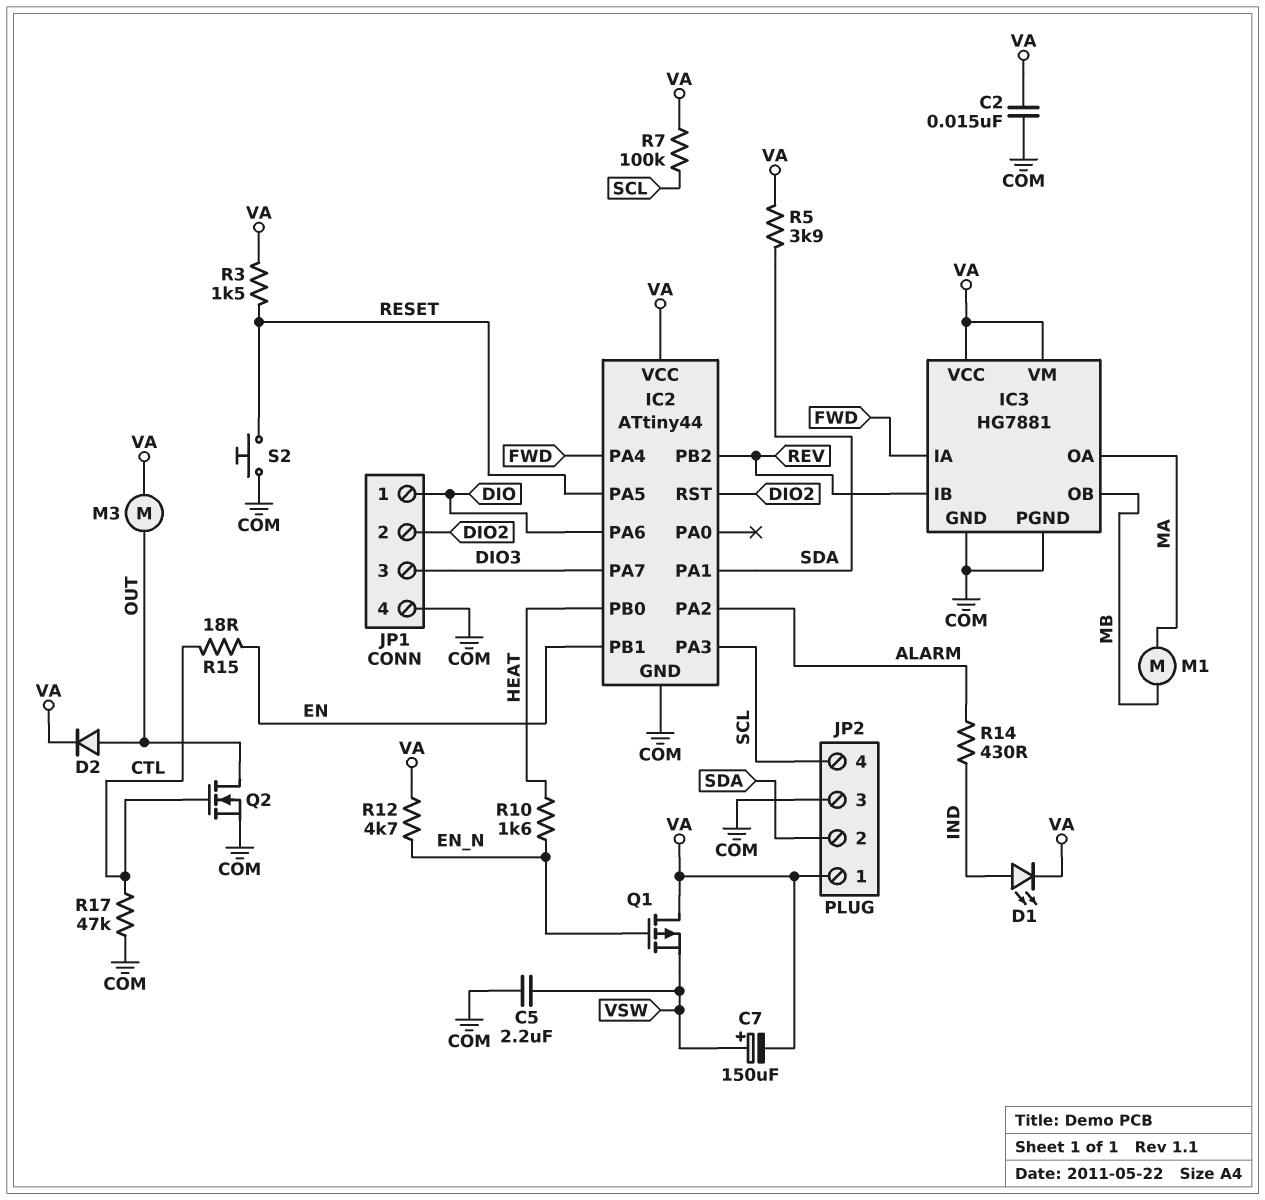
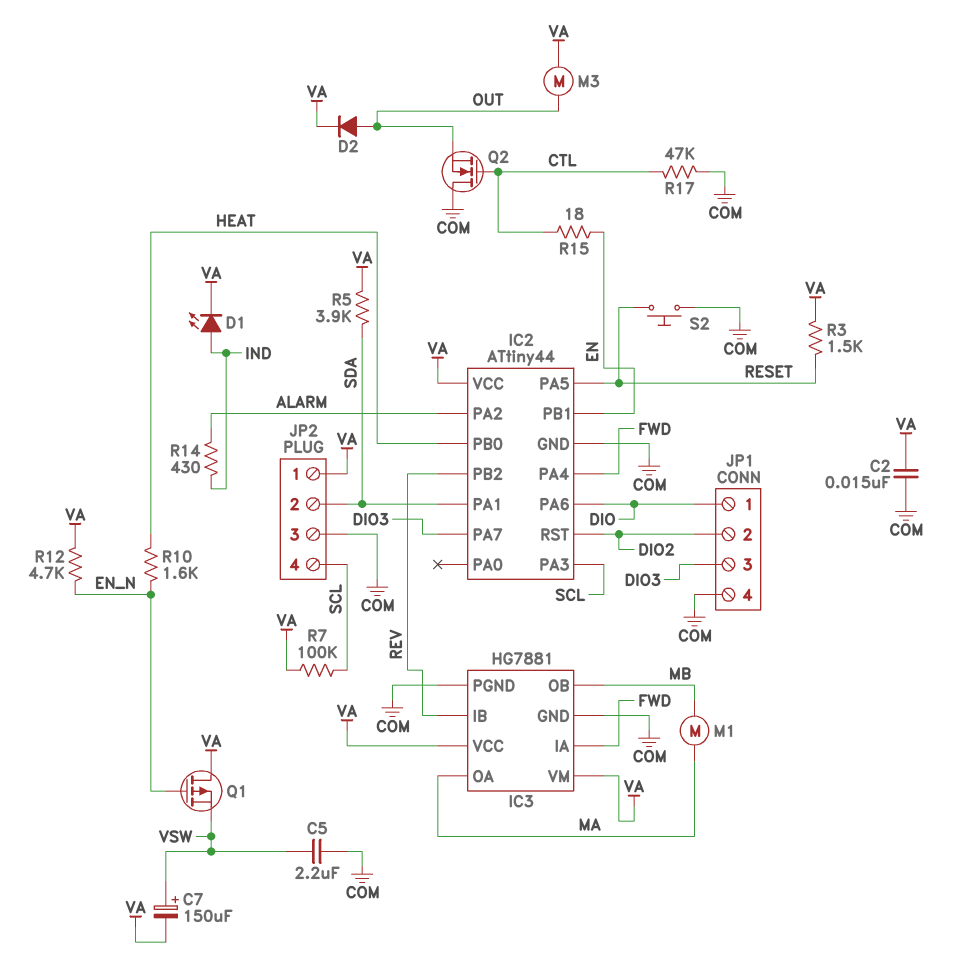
Q2: NMOS (G CTL, D OUT, S COM) -> NMOS (G CTL, D COM, S OUT)

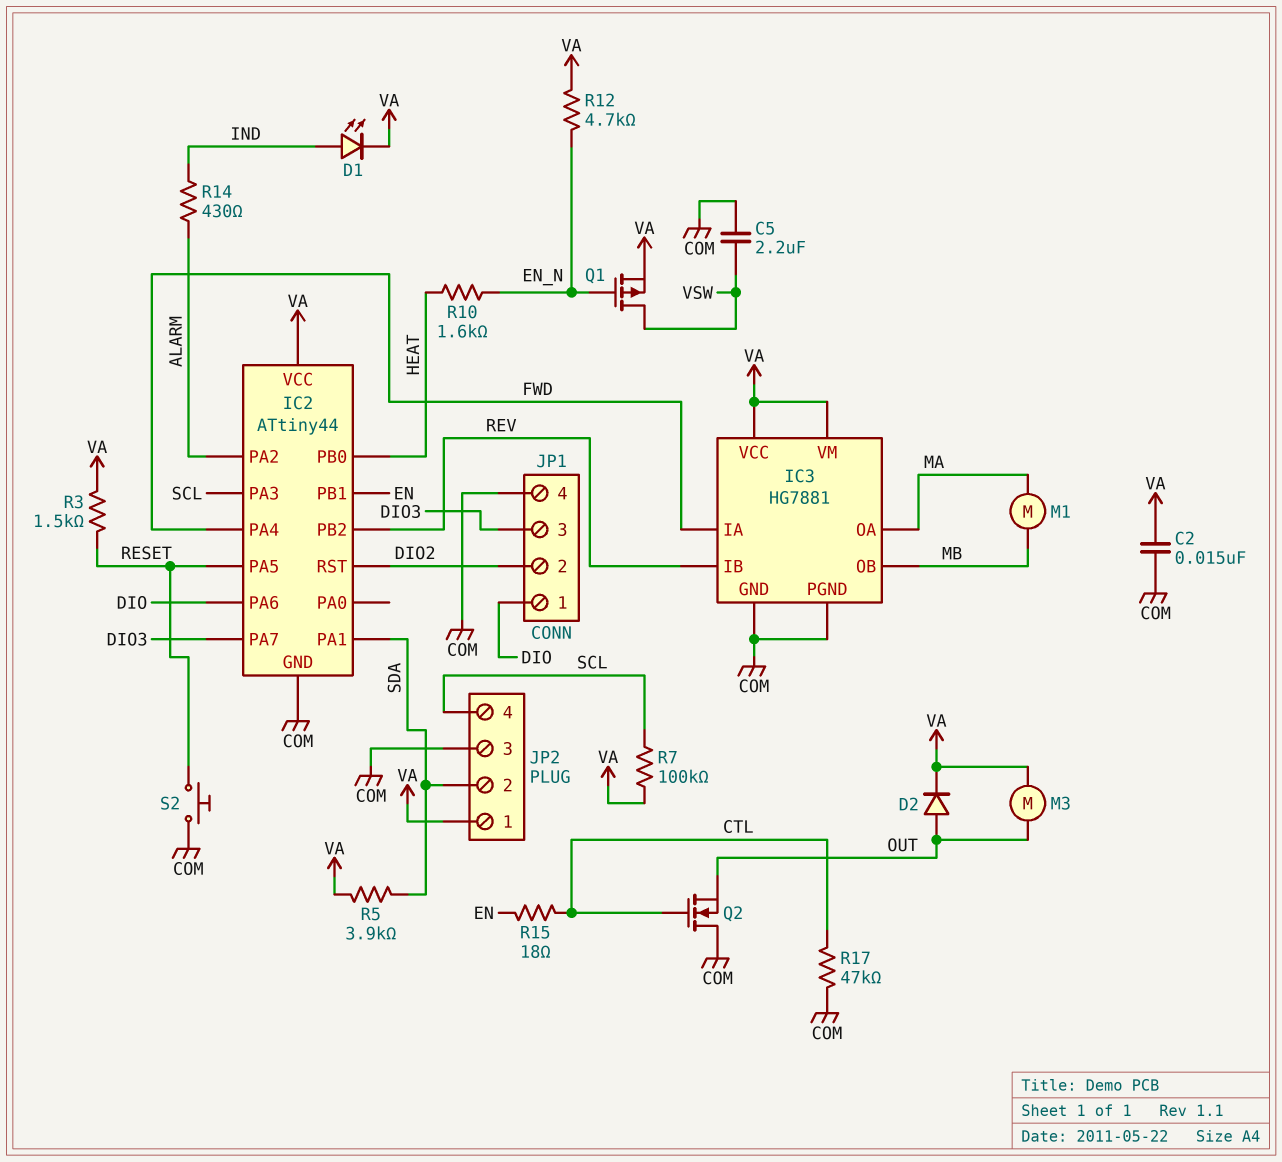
C7: 150uF (plus VSW, minus VA) -> none
Q1: PMOS (G EN_N, D VA, S VSW) -> PMOS (G EN_N, D VSW, S VA)

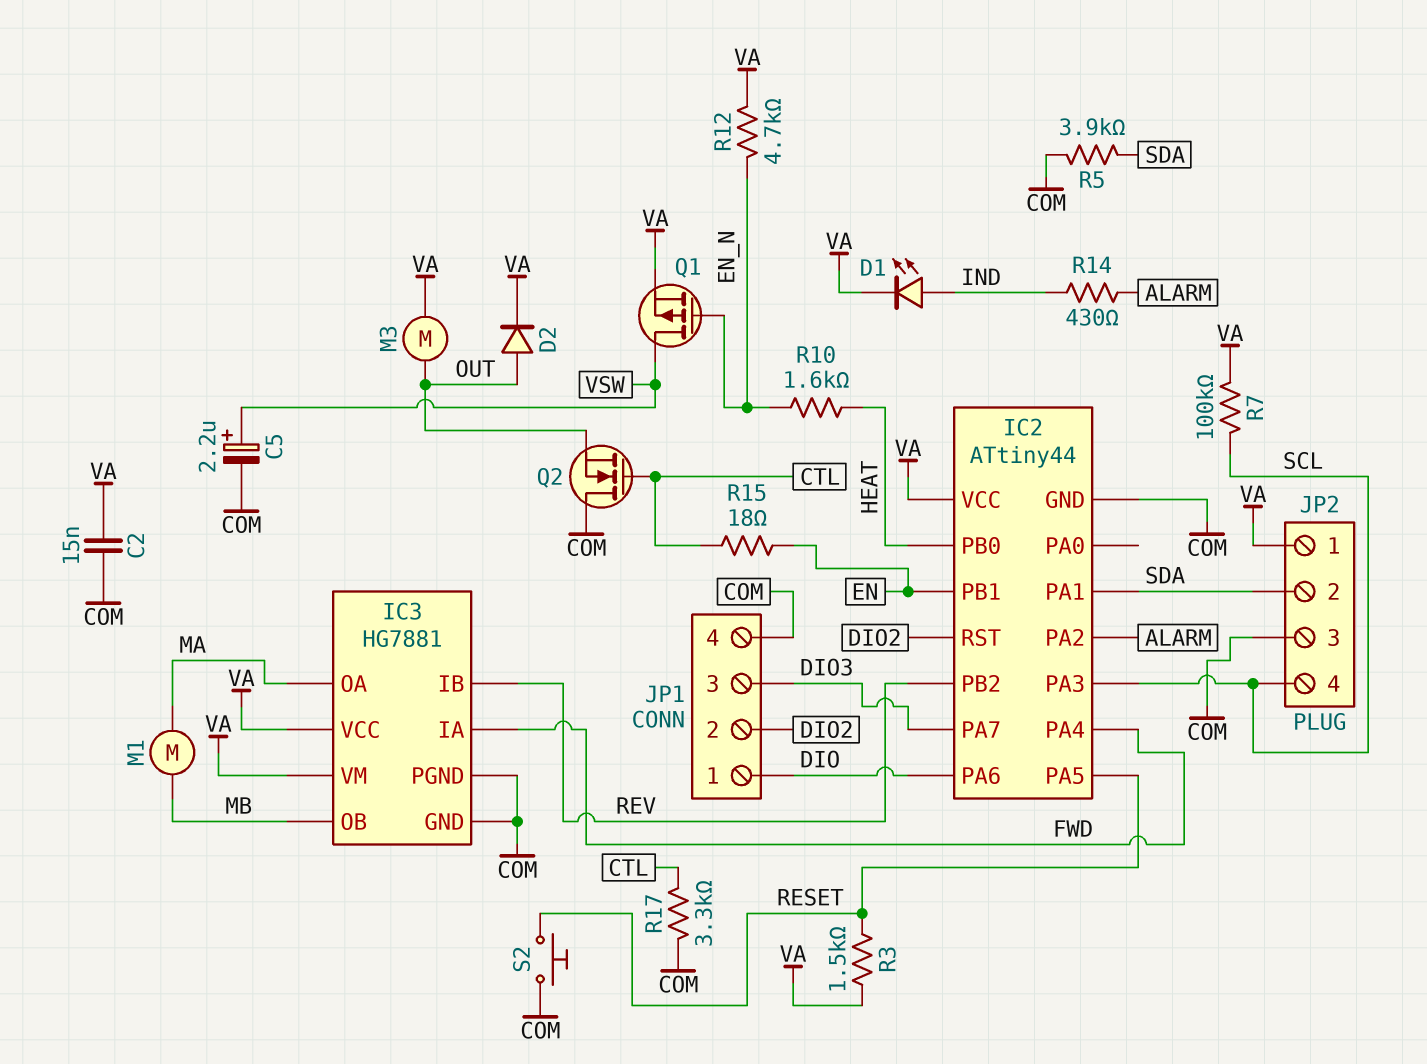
C5: 2.2uF (COM, VSW) -> 2.2uF (plus VSW, minus COM)
R5: 3.9k (SDA, VA) -> 3.9k (COM, SDA)
R17: 47k (COM, CTL) -> 3.3k (COM, CTL)

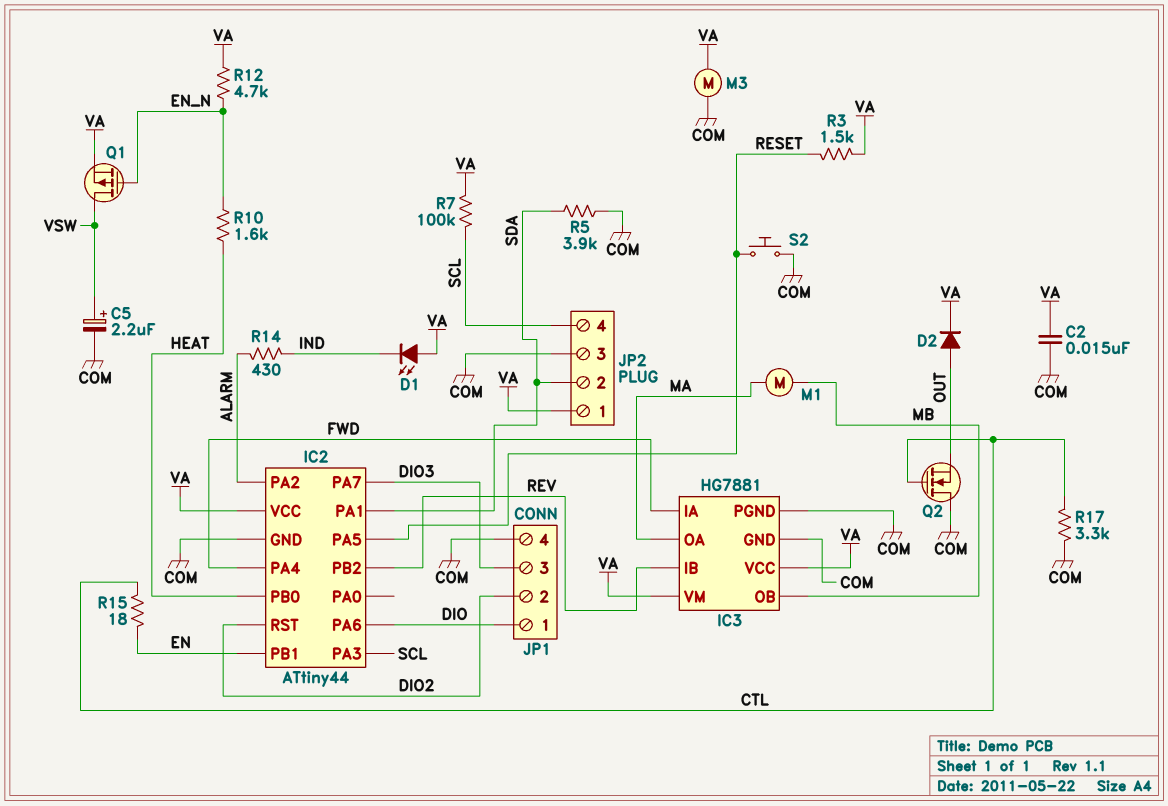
D1: LED (A IND, K VA) -> LED (A VA, K IND)
M3: motor (OUT, VA) -> motor (COM, VA)

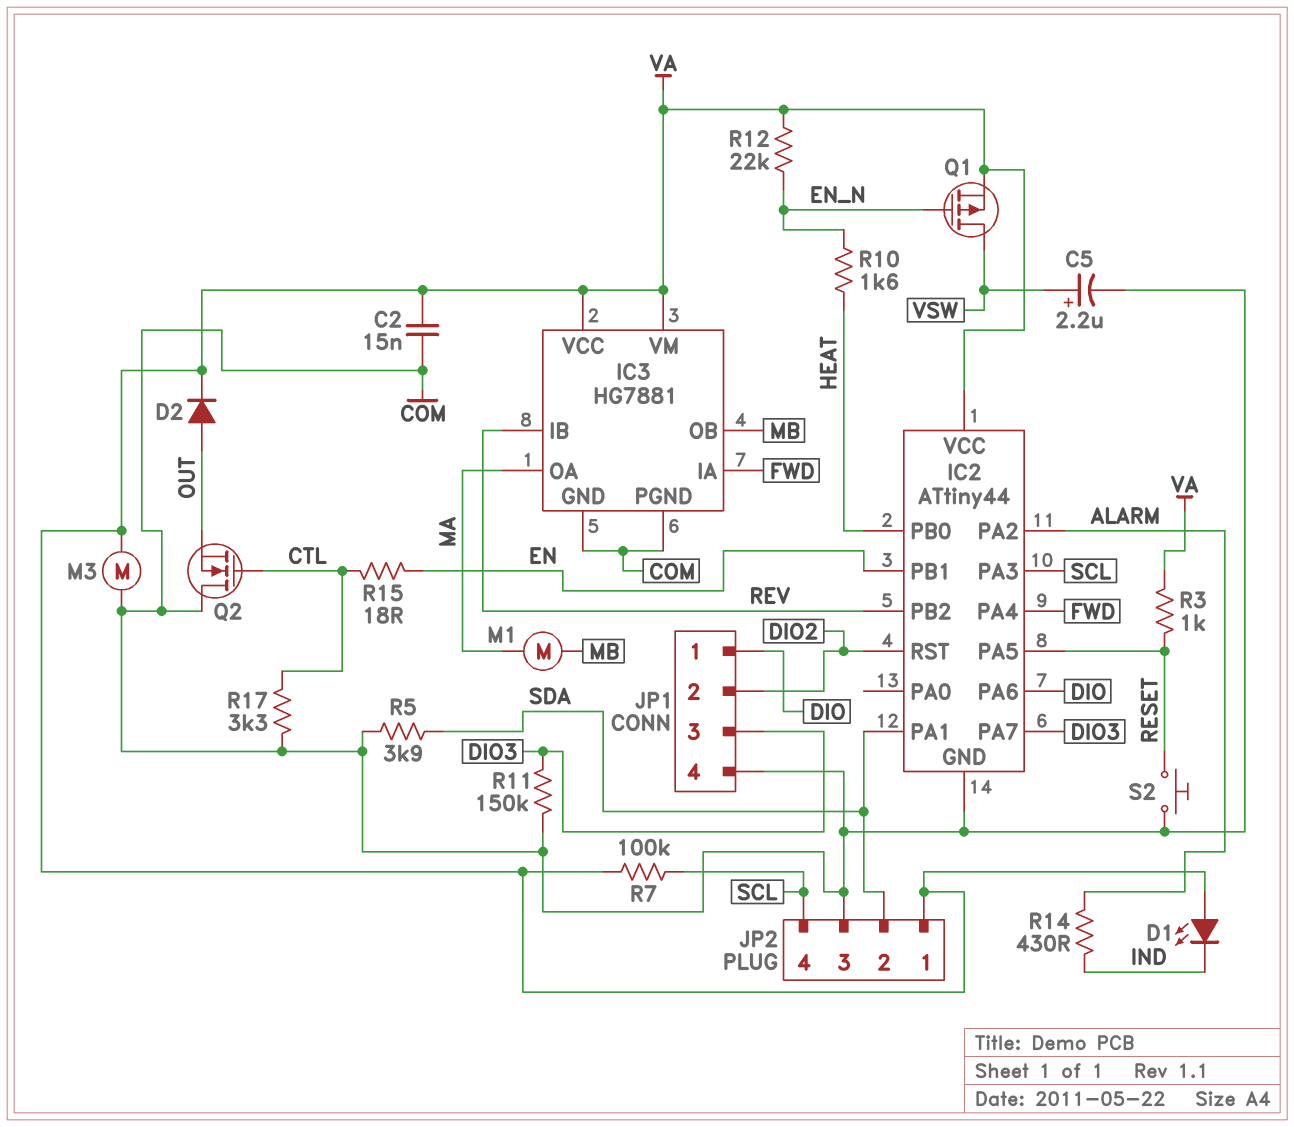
R3: 1.5k (RESET, VA) -> 1k (RESET, VA)
R11: none -> 150k (COM, DIO3)
R12: 4.7k (EN_N, VA) -> 22k (EN_N, VA)

